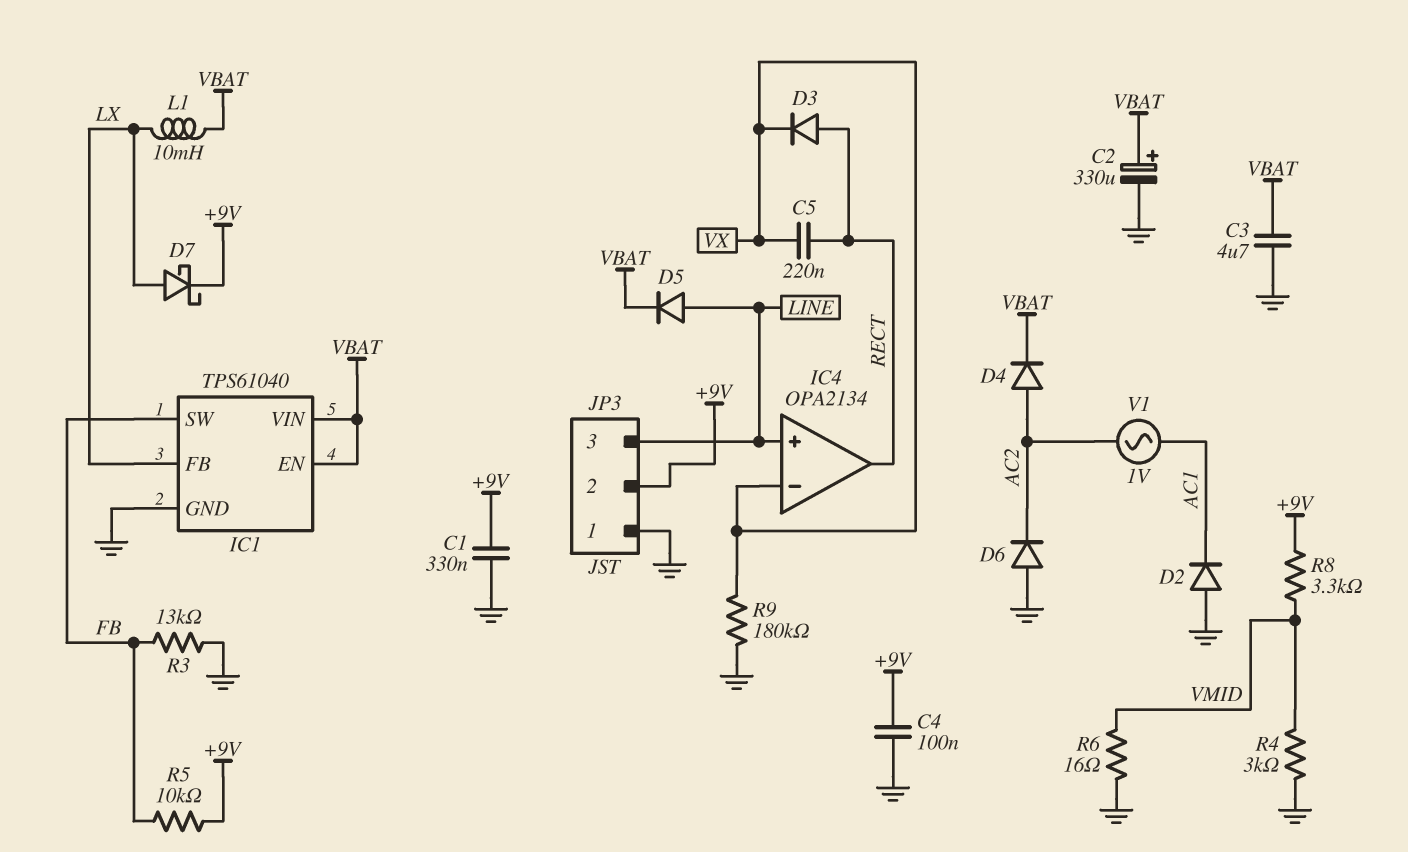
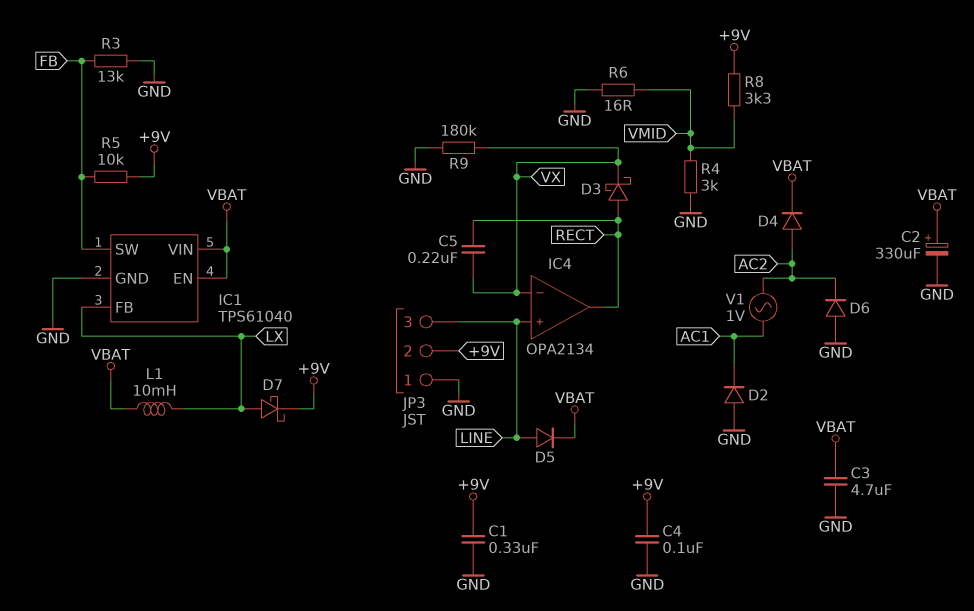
D3: diode (A RECT, K VX) -> schottky (A RECT, K VX)

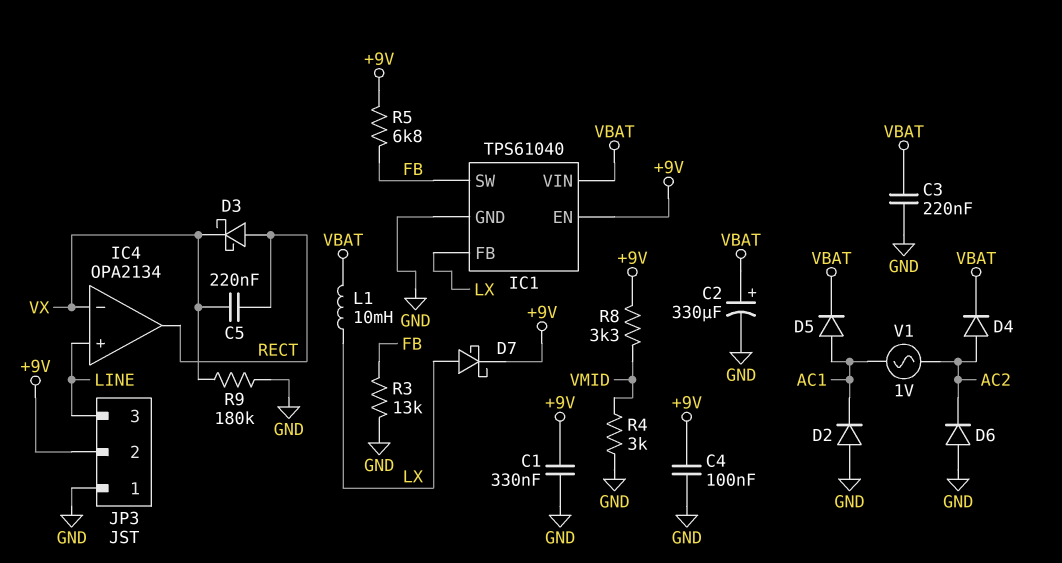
C3: 4.7uF (GND, VBAT) -> 220nF (GND, VBAT)
D5: diode (A LINE, K VBAT) -> diode (A AC1, K VBAT)
IC1 pin EN: VBAT -> +9V
R5: 10k (+9V, FB) -> 6.8k (+9V, FB)
R6: 16 (GND, VMID) -> none

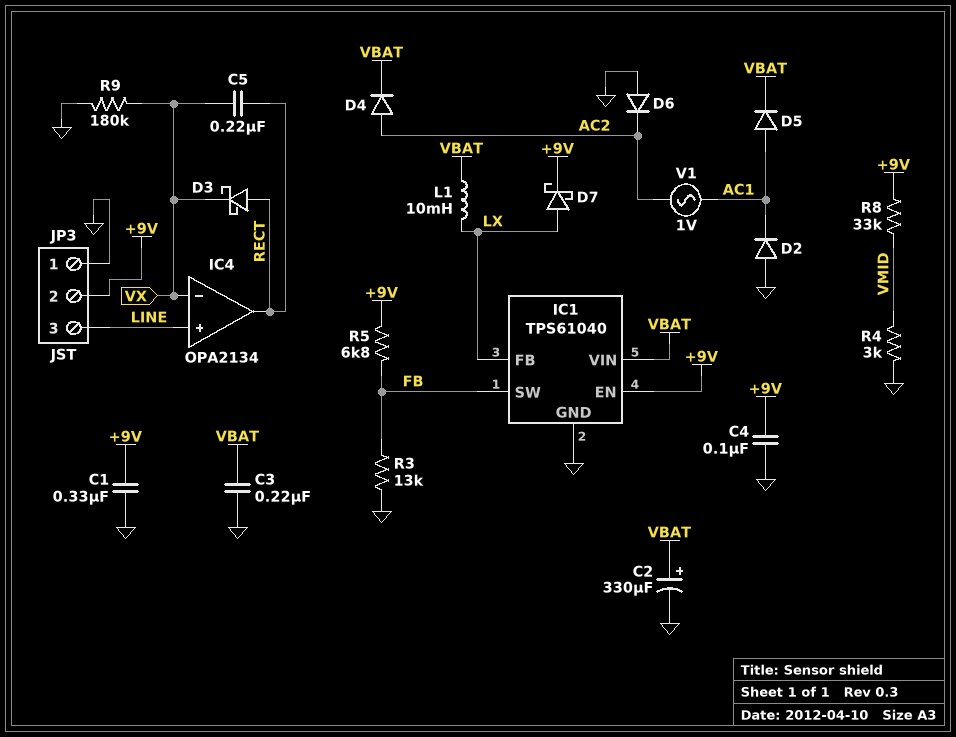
R8: 3.3k (+9V, VMID) -> 33k (+9V, VMID)

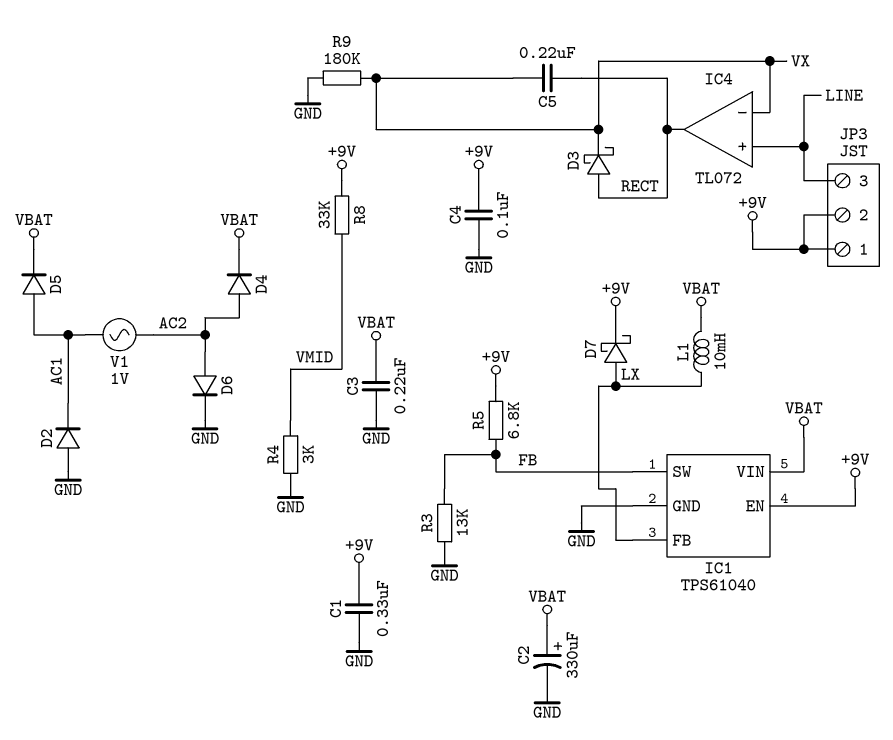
D6: diode (A GND, K AC2) -> diode (A AC2, K GND)
IC4: OPA2134 -> TL072
JP3 pin 1: GND -> +9V

